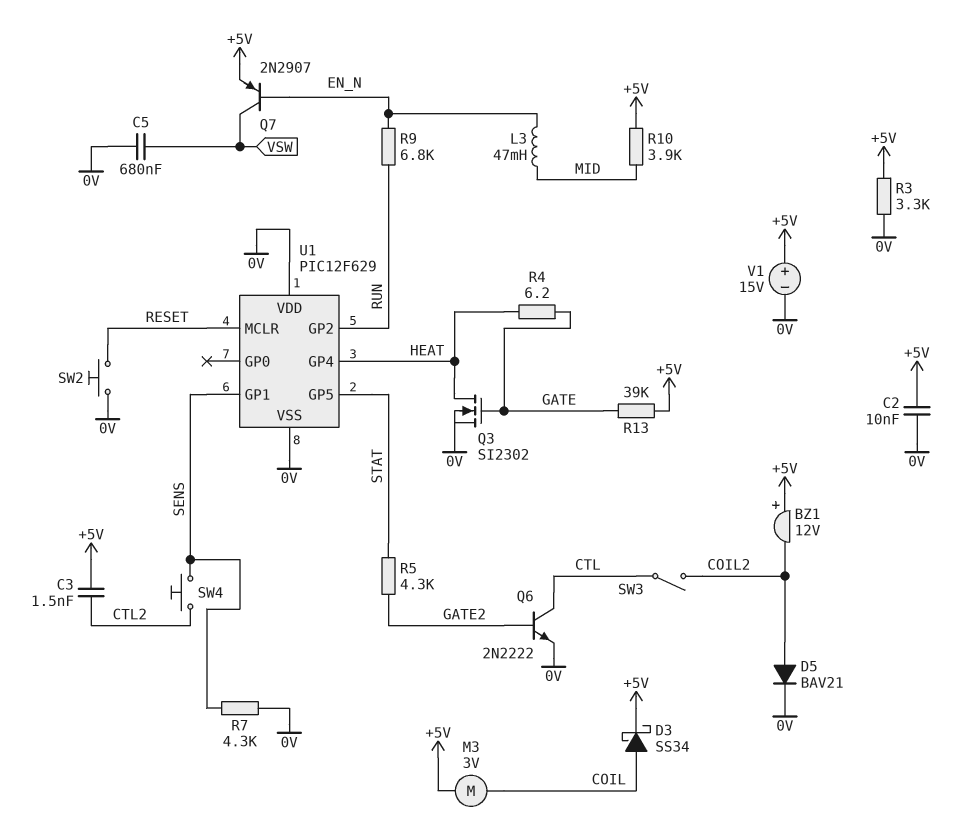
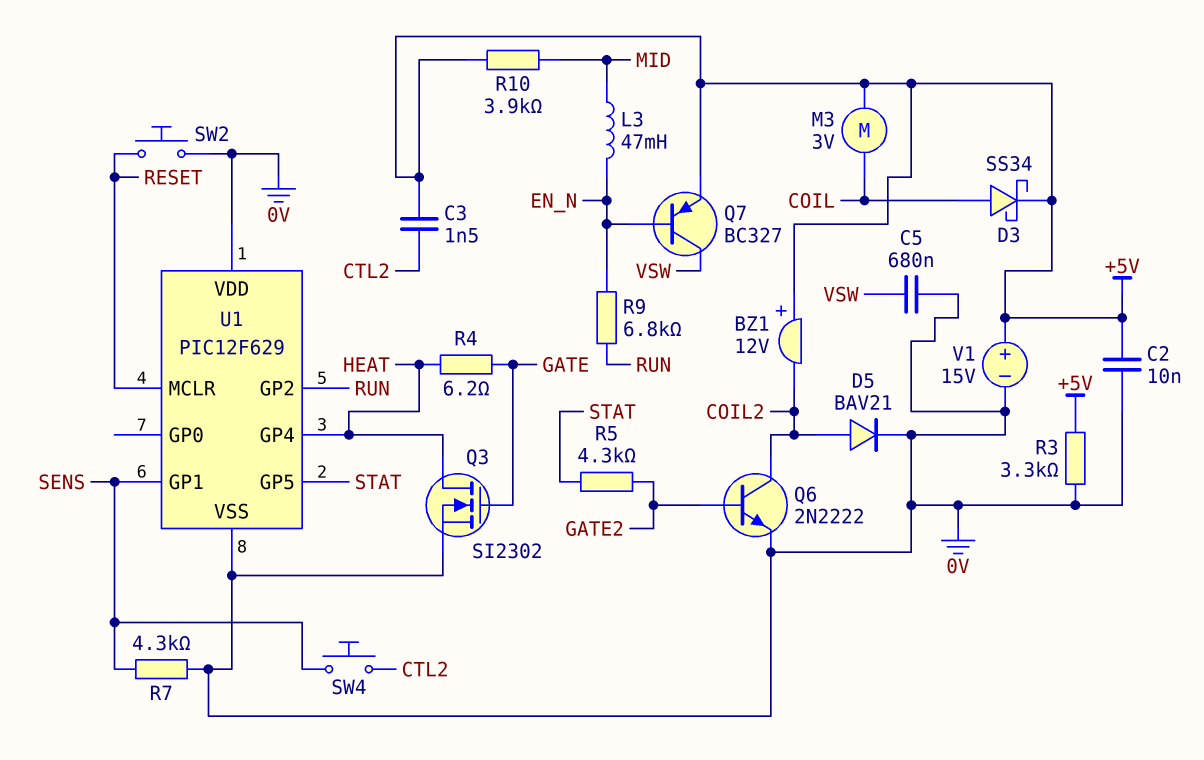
Q6: NPN 2N2222 (B GATE2, C CTL, E 0V) -> NPN 2N2222 (B GATE2, C COIL2, E 0V)
Q7: PNP 2N2907 (B EN_N, C VSW, E +5V) -> PNP BC327 (B EN_N, C VSW, E +5V)
R13: 39k (+5V, GATE) -> none
SW3: switch (COIL2, CTL) -> none

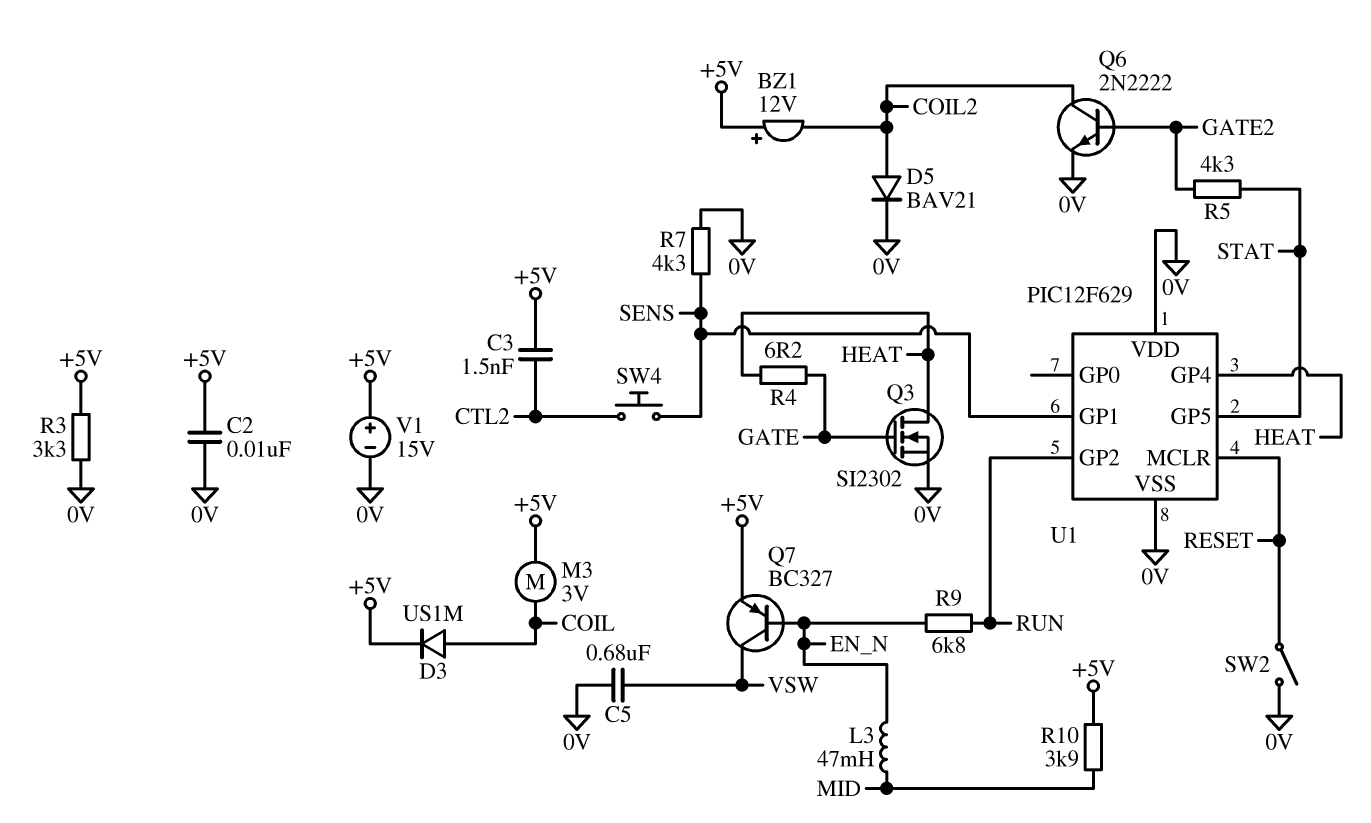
D3: schottky SS34 (A COIL, K +5V) -> diode US1M (A COIL, K +5V)
SW2: button (0V, RESET) -> switch (0V, RESET)

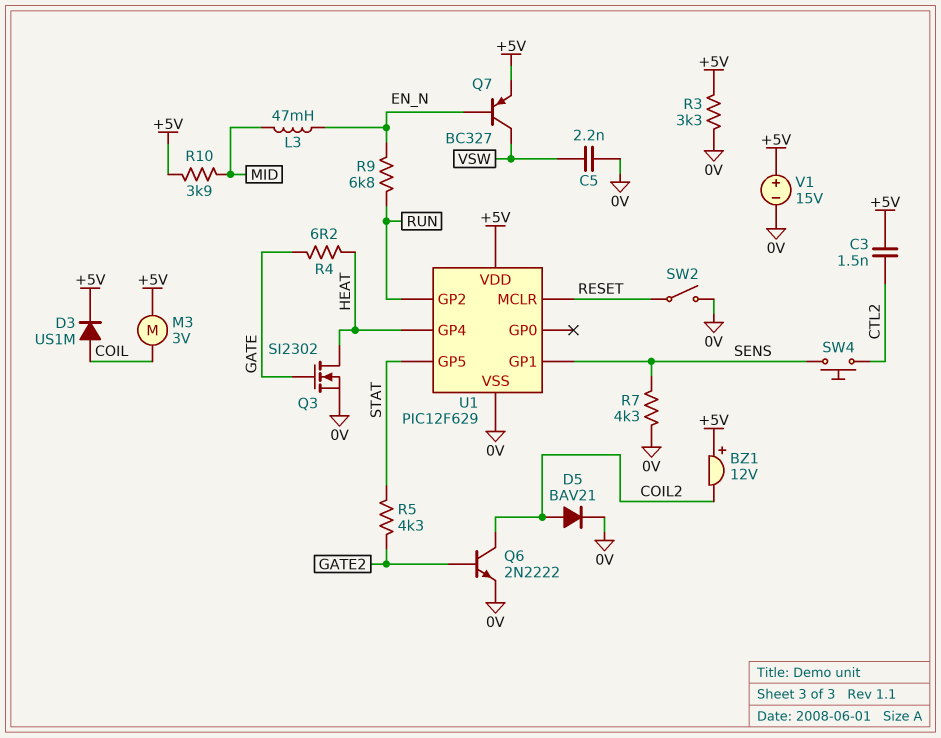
C2: 10nF (+5V, 0V) -> none
C5: 680nF (0V, VSW) -> 2.2nF (0V, VSW)
U1 pin VDD: 0V -> +5V

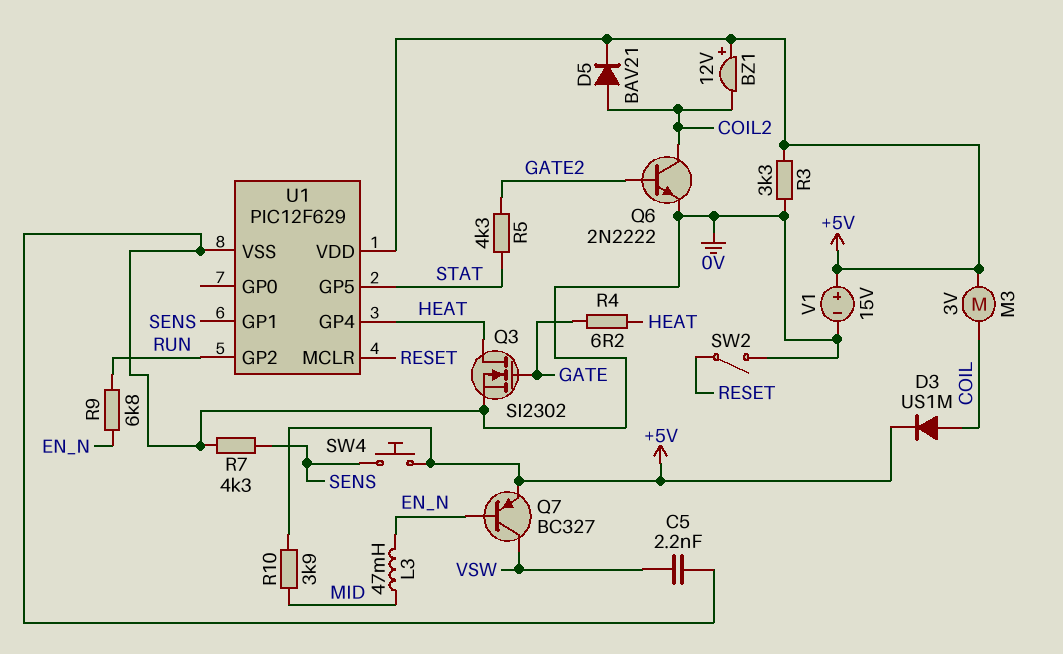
C3: 1.5nF (+5V, CTL2) -> none
D5: diode BAV21 (A COIL2, K 0V) -> diode BAV21 (A COIL2, K +5V)
SW4: button (CTL2, SENS) -> button (+5V, SENS)

